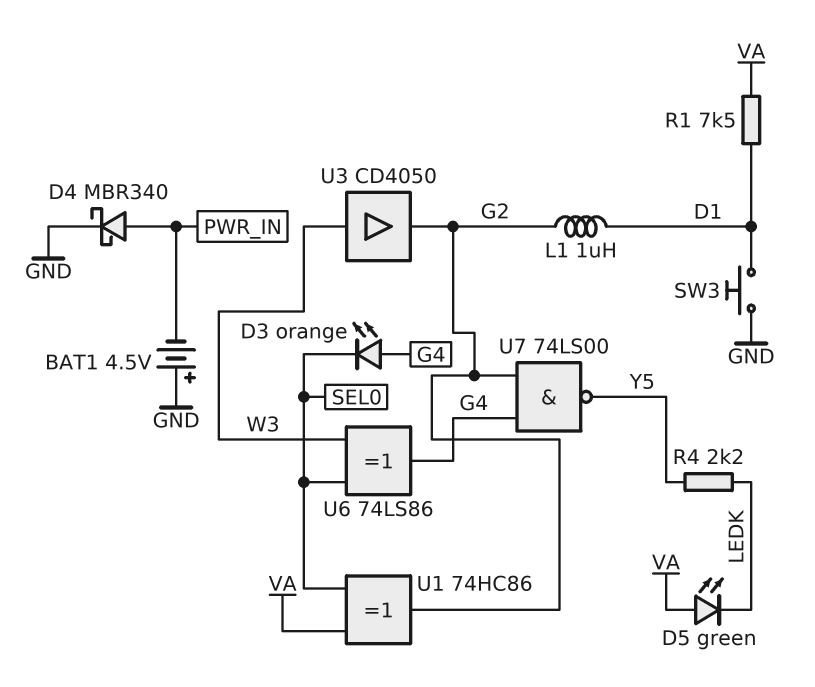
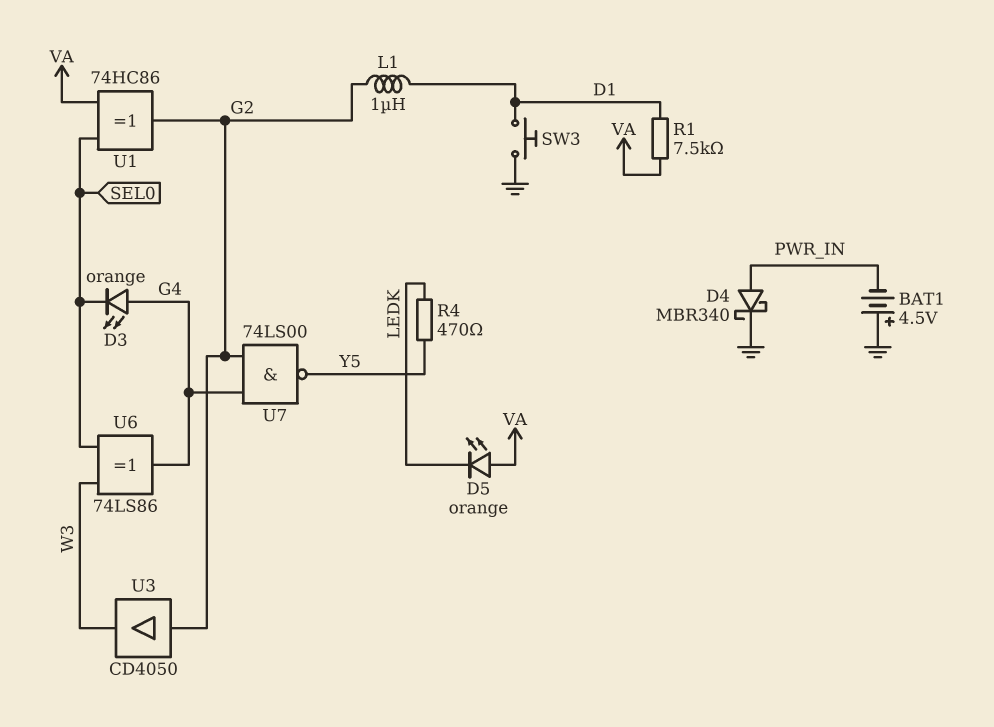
D5: LED green (A VA, K LEDK) -> LED orange (A VA, K LEDK)
R4: 2.2k (LEDK, Y5) -> 470 (LEDK, Y5)
U3: buffer CD4050 (in W3, out G2) -> buffer CD4050 (in G2, out W3)

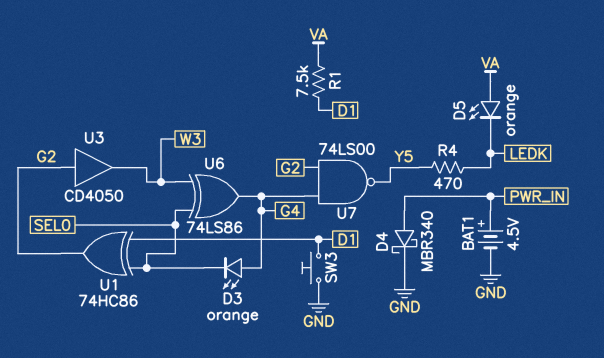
BAT1: 4.5V (plus GND, minus PWR_IN) -> 4.5V (plus PWR_IN, minus GND)
L1: 1uH (D1, G2) -> none
U1: XOR 74HC86 (in SEL0, in VA, out G2) -> XOR 74HC86 (in D1, in SEL0, out G2)

